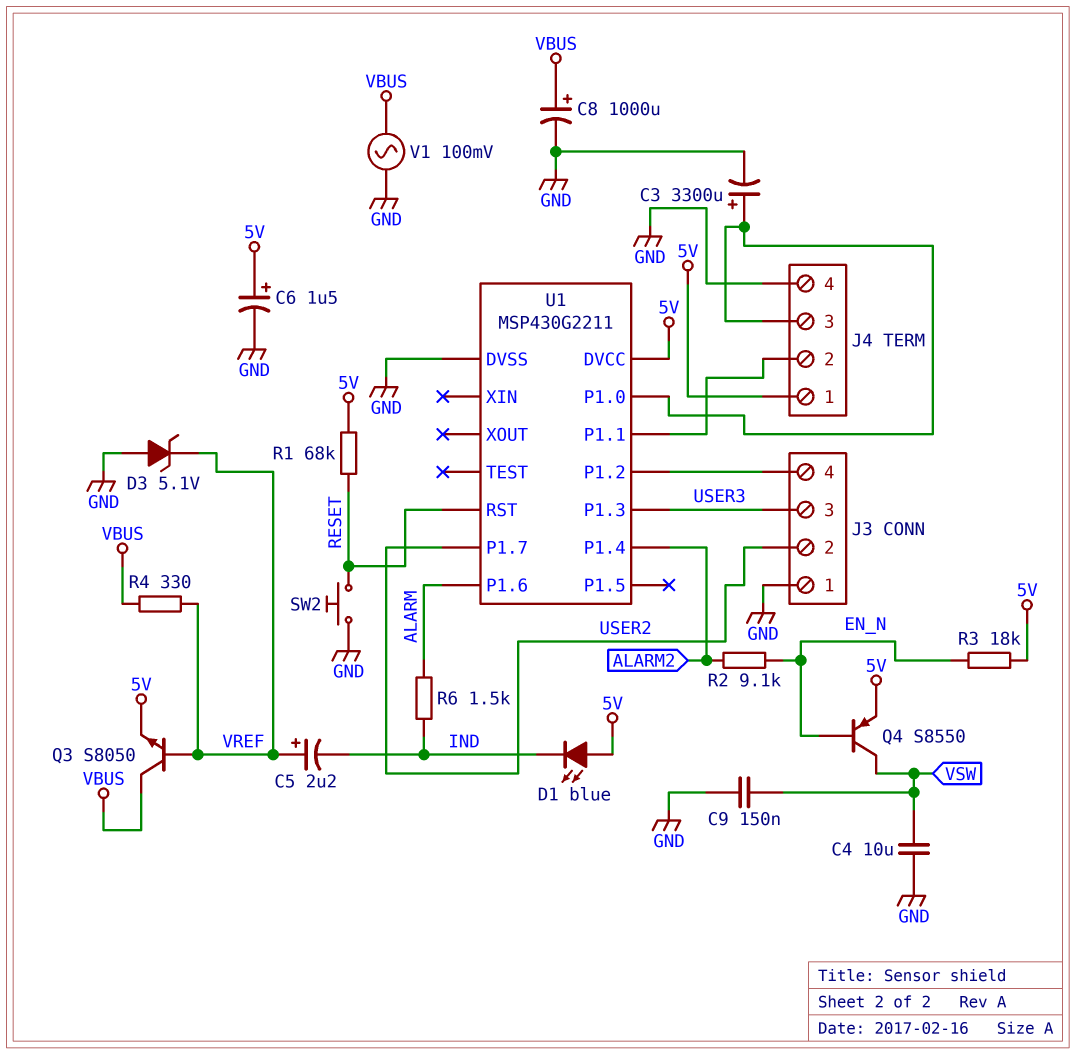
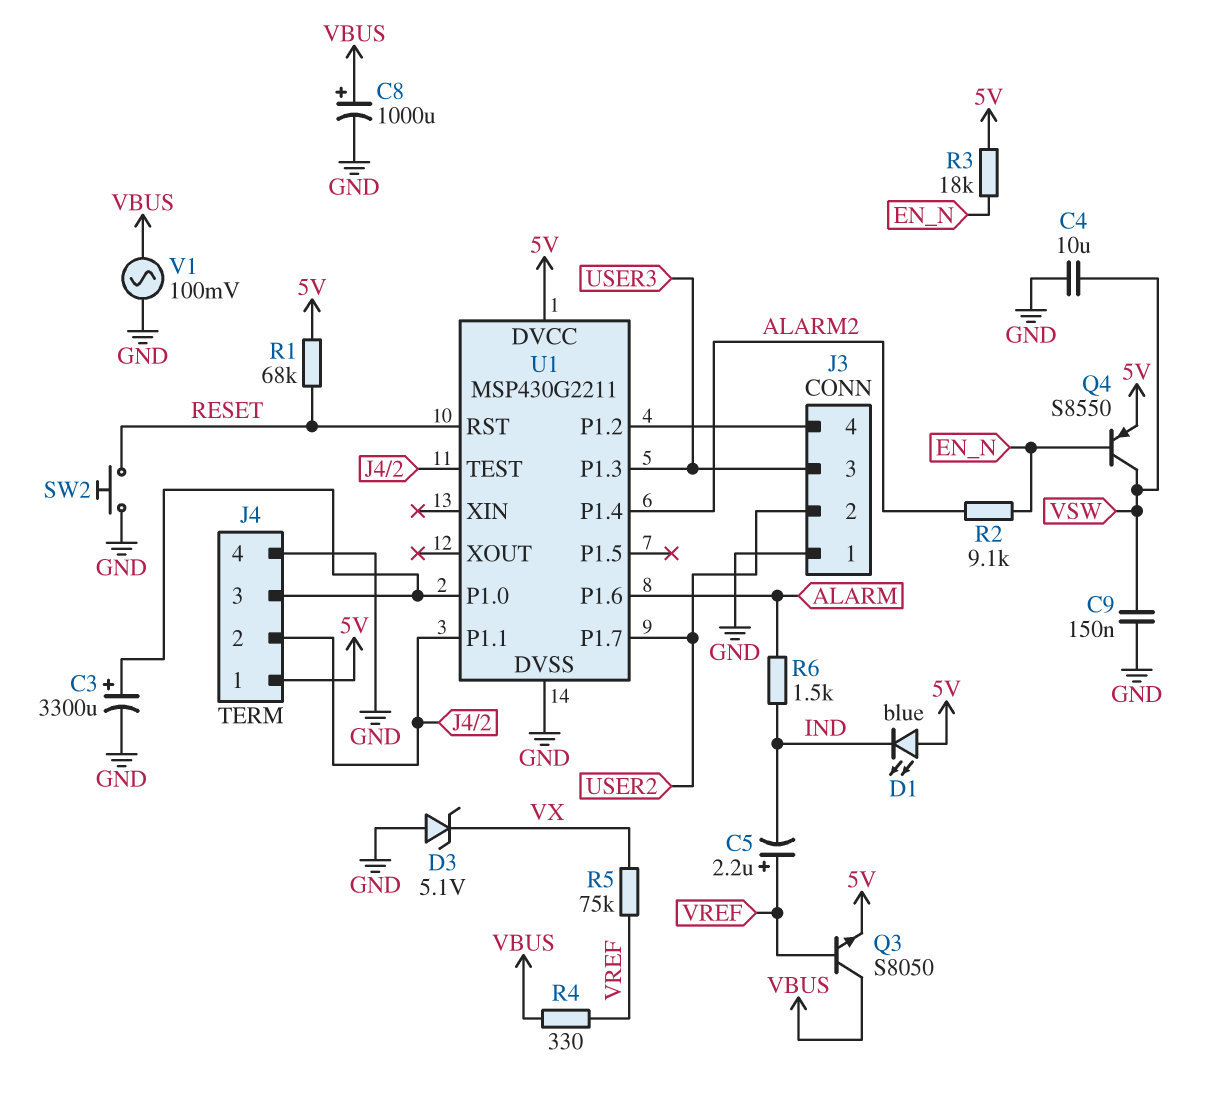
C6: 1.5uF (plus 5V, minus GND) -> none
D3: zener 5.1V (A GND, K VREF) -> zener 5.1V (A GND, K VX)
R5: none -> 75k (VREF, VX)
U1 pin TEST: none -> J4/2

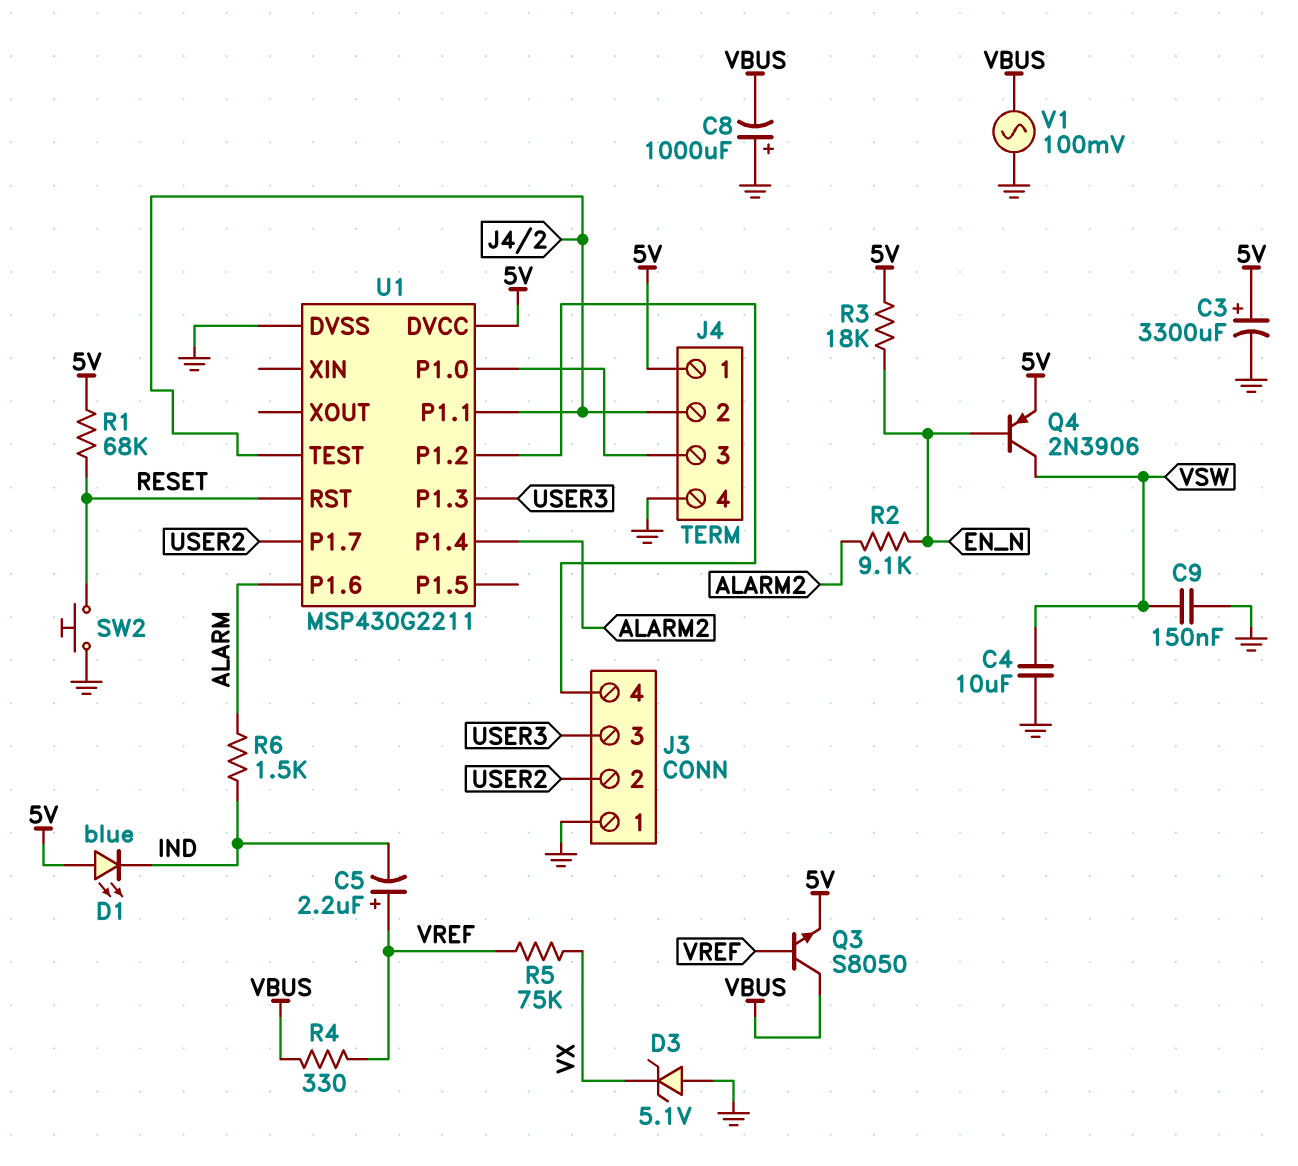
C3: 3300uF (plus J4/3, minus GND) -> 3300uF (plus 5V, minus GND)
C8: 1000uF (plus VBUS, minus GND) -> 1000uF (plus GND, minus VBUS)
Q4: PNP S8550 (B EN_N, C VSW, E 5V) -> PNP 2N3906 (B EN_N, C VSW, E 5V)

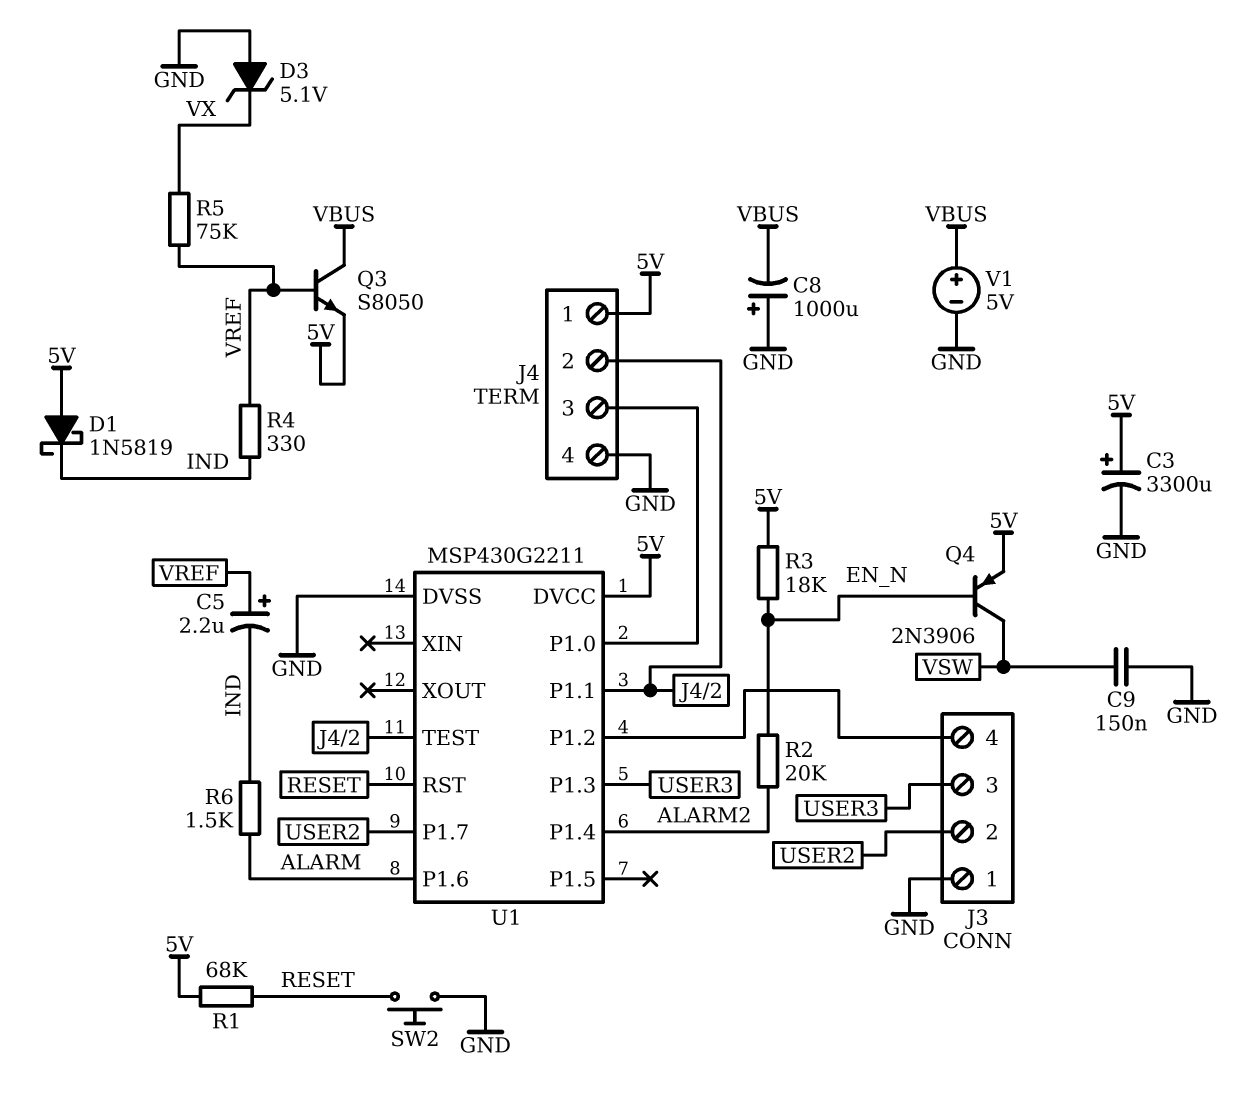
C4: 10uF (GND, VSW) -> none
D1: LED blue (A 5V, K IND) -> schottky 1N5819 (A 5V, K IND)
R2: 9.1k (ALARM2, EN_N) -> 20k (ALARM2, EN_N)
R4: 330 (VBUS, VREF) -> 330 (IND, VREF)
V1: AC 100mV (GND, VBUS) -> 5V (plus VBUS, minus GND)

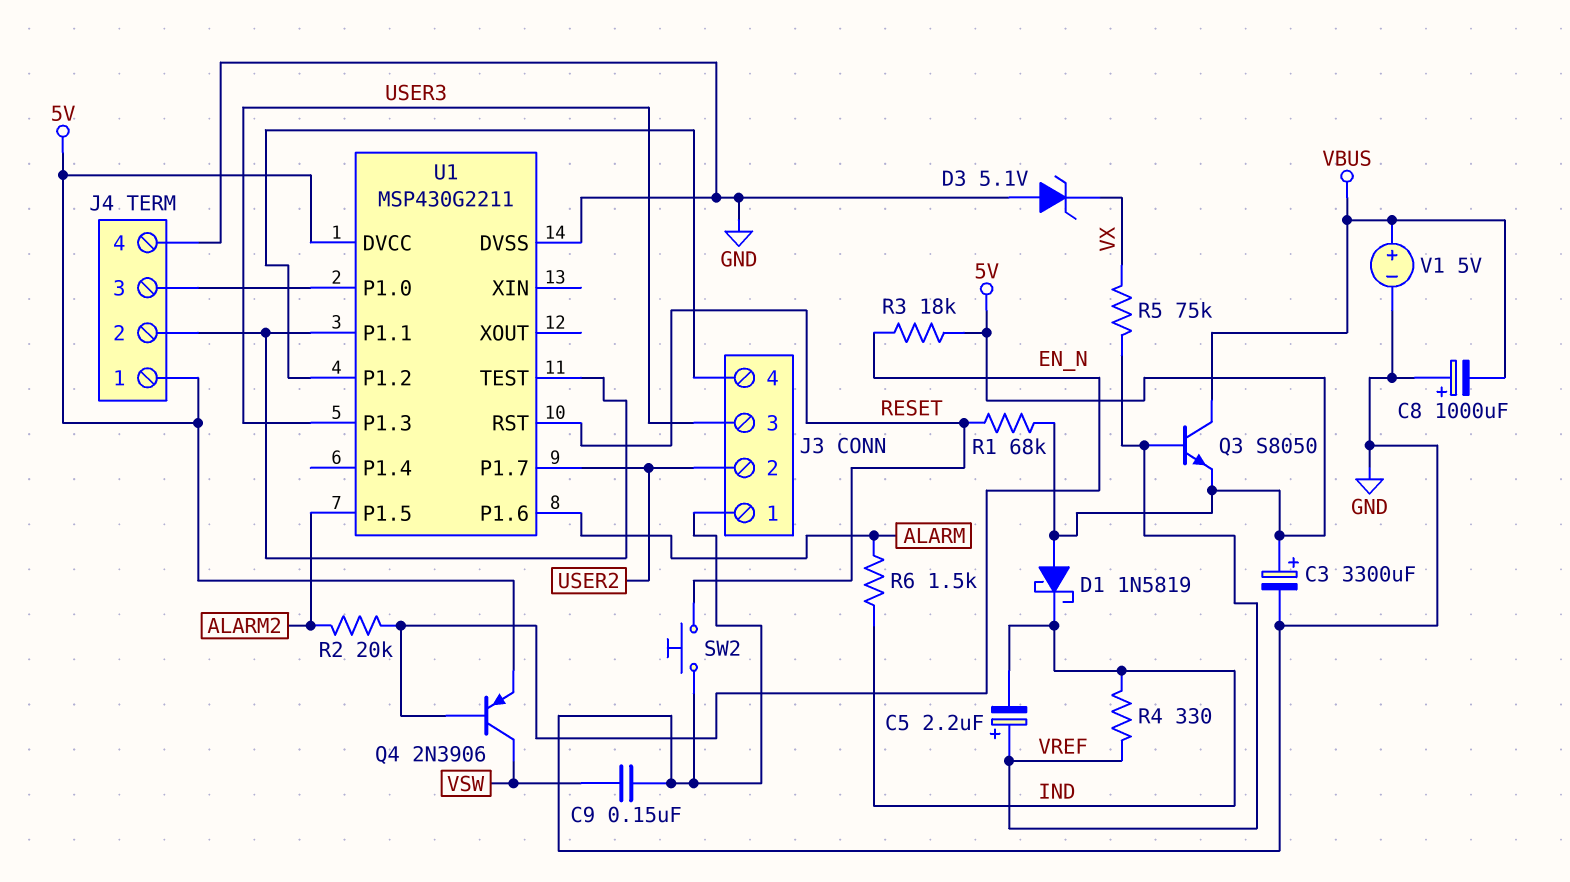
U1 pin P1.4: ALARM2 -> none
U1 pin P1.5: none -> ALARM2

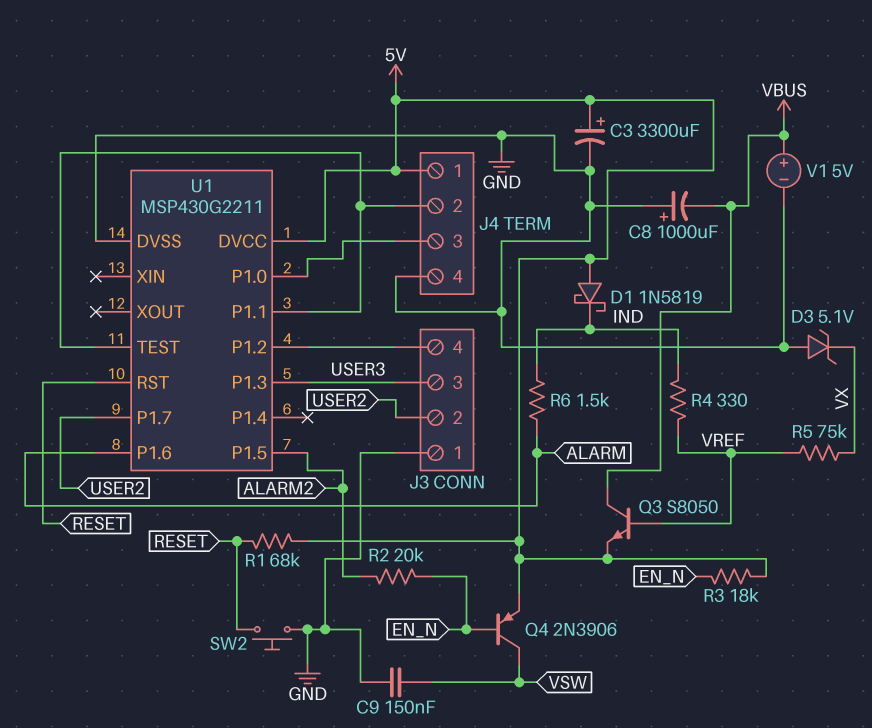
C5: 2.2uF (plus VREF, minus IND) -> none

